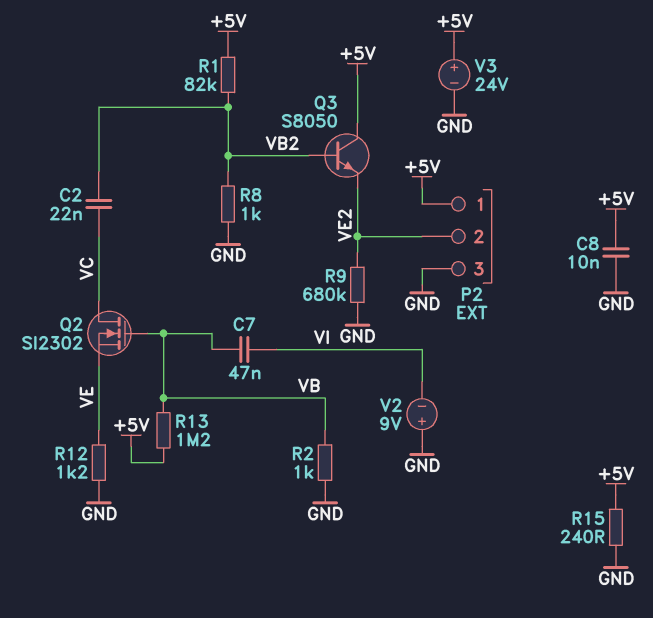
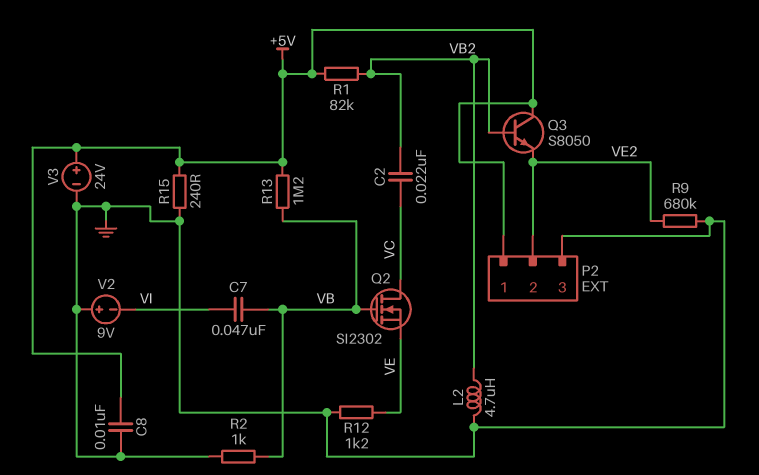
L2: none -> 4.7uH (GND, VB2)
R8: 1k (GND, VB2) -> none

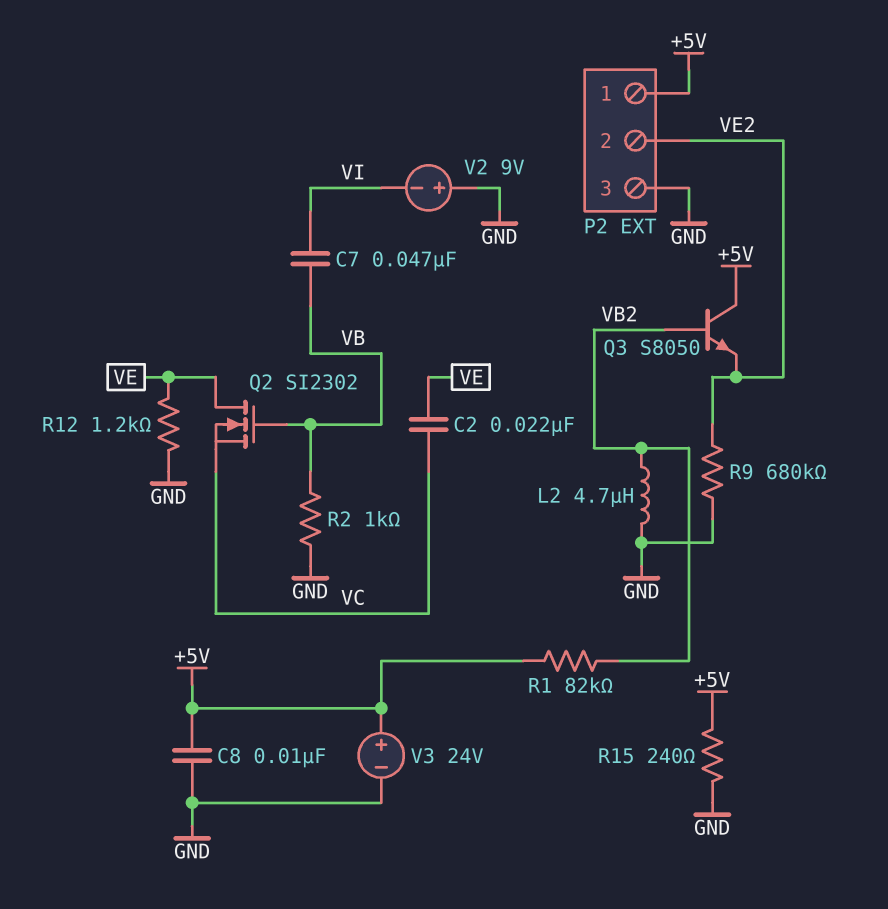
C2: 22nF (VB2, VC) -> 22nF (VC, VE)
Q2: NMOS SI2302 (G VB, D VC, S VE) -> NMOS SI2302 (G VB, D VE, S VC)
R13: 1.2M (+5V, VB) -> none

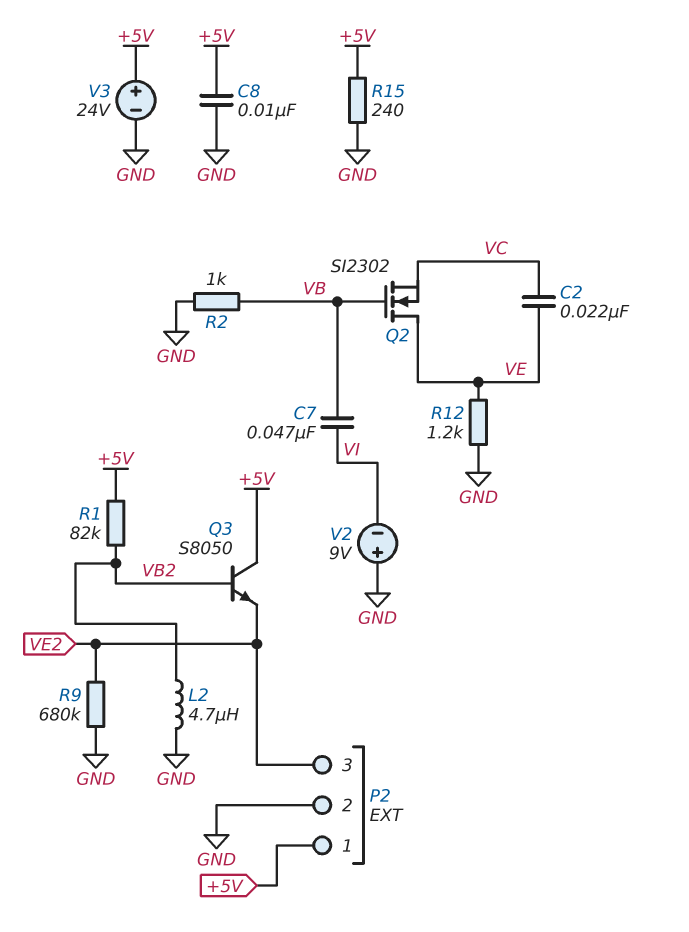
P2 pin 2: VE2 -> GND
P2 pin 3: GND -> VE2

